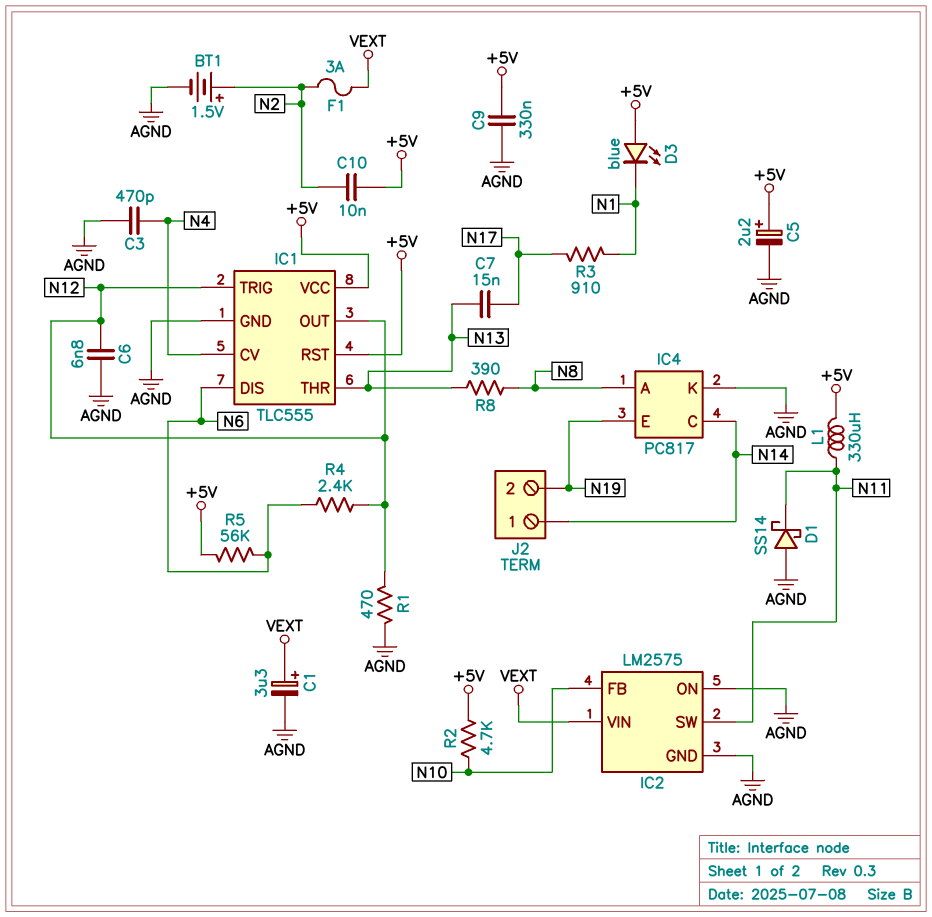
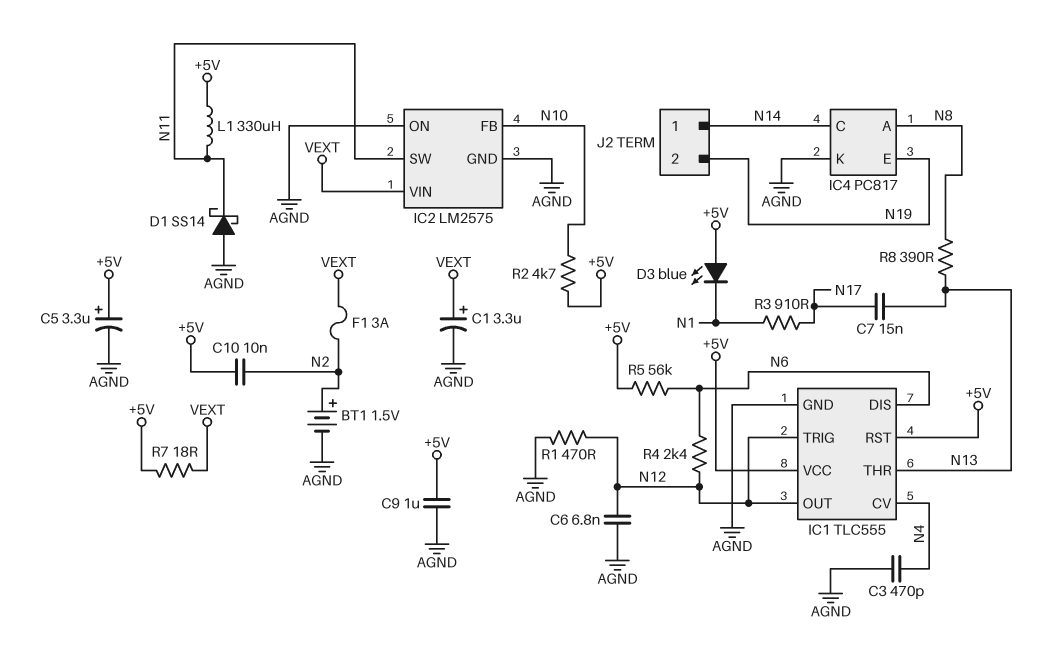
C5: 2.2uF (plus +5V, minus AGND) -> 3.3uF (plus +5V, minus AGND)
C9: 330nF (+5V, AGND) -> 1uF (+5V, AGND)
R7: none -> 18 (+5V, VEXT)

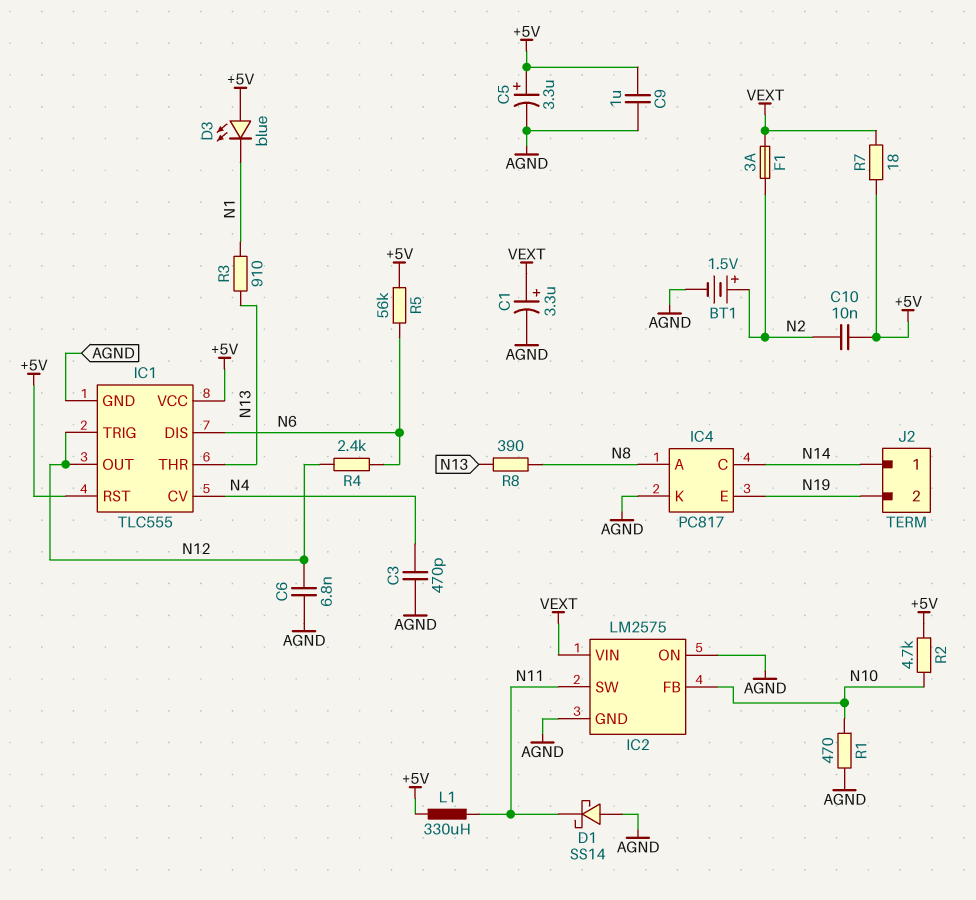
C7: 15nF (N13, N17) -> none
R1: 470 (AGND, N12) -> 470 (AGND, N10)
R3: 910 (N1, N17) -> 910 (N1, N13)

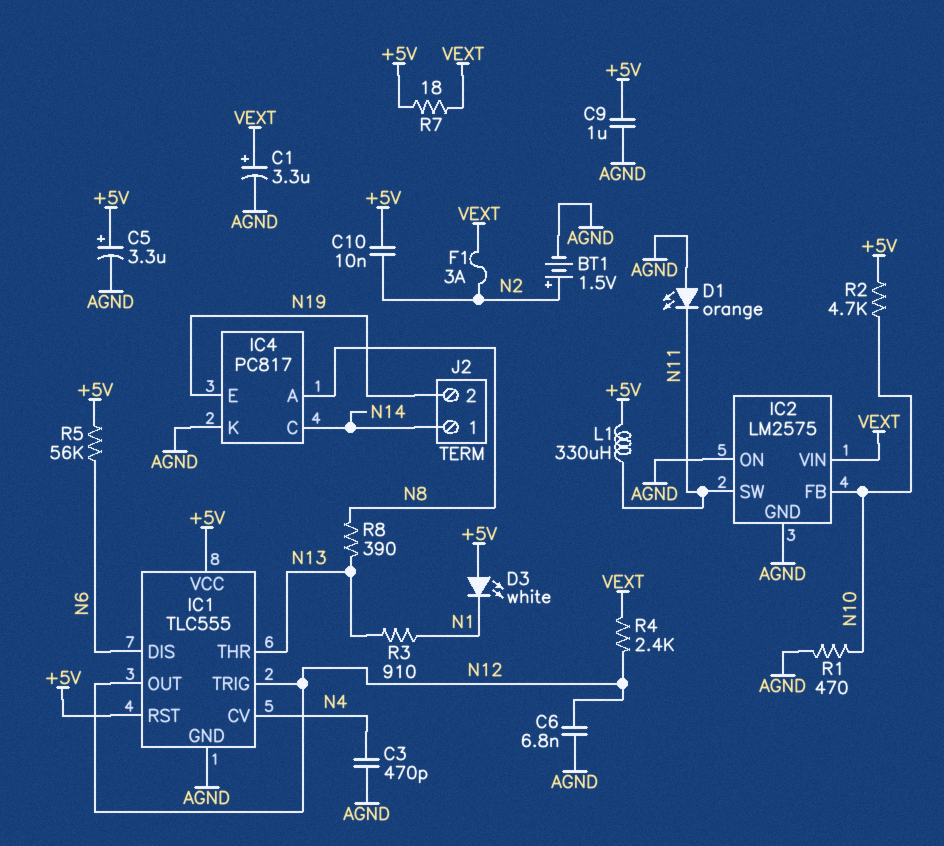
D1: schottky SS14 (A AGND, K N11) -> LED orange (A AGND, K N11)
D3: LED blue (A +5V, K N1) -> LED white (A +5V, K N1)
R4: 2.4k (N6, N12) -> 2.4k (N12, VEXT)

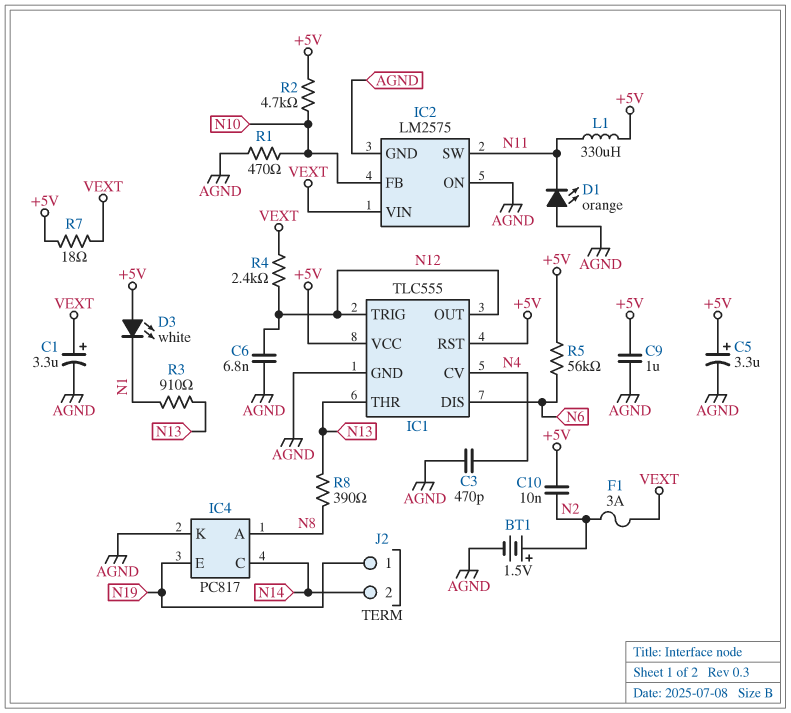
J2 pin 1: N14 -> N19
J2 pin 2: N19 -> N14

